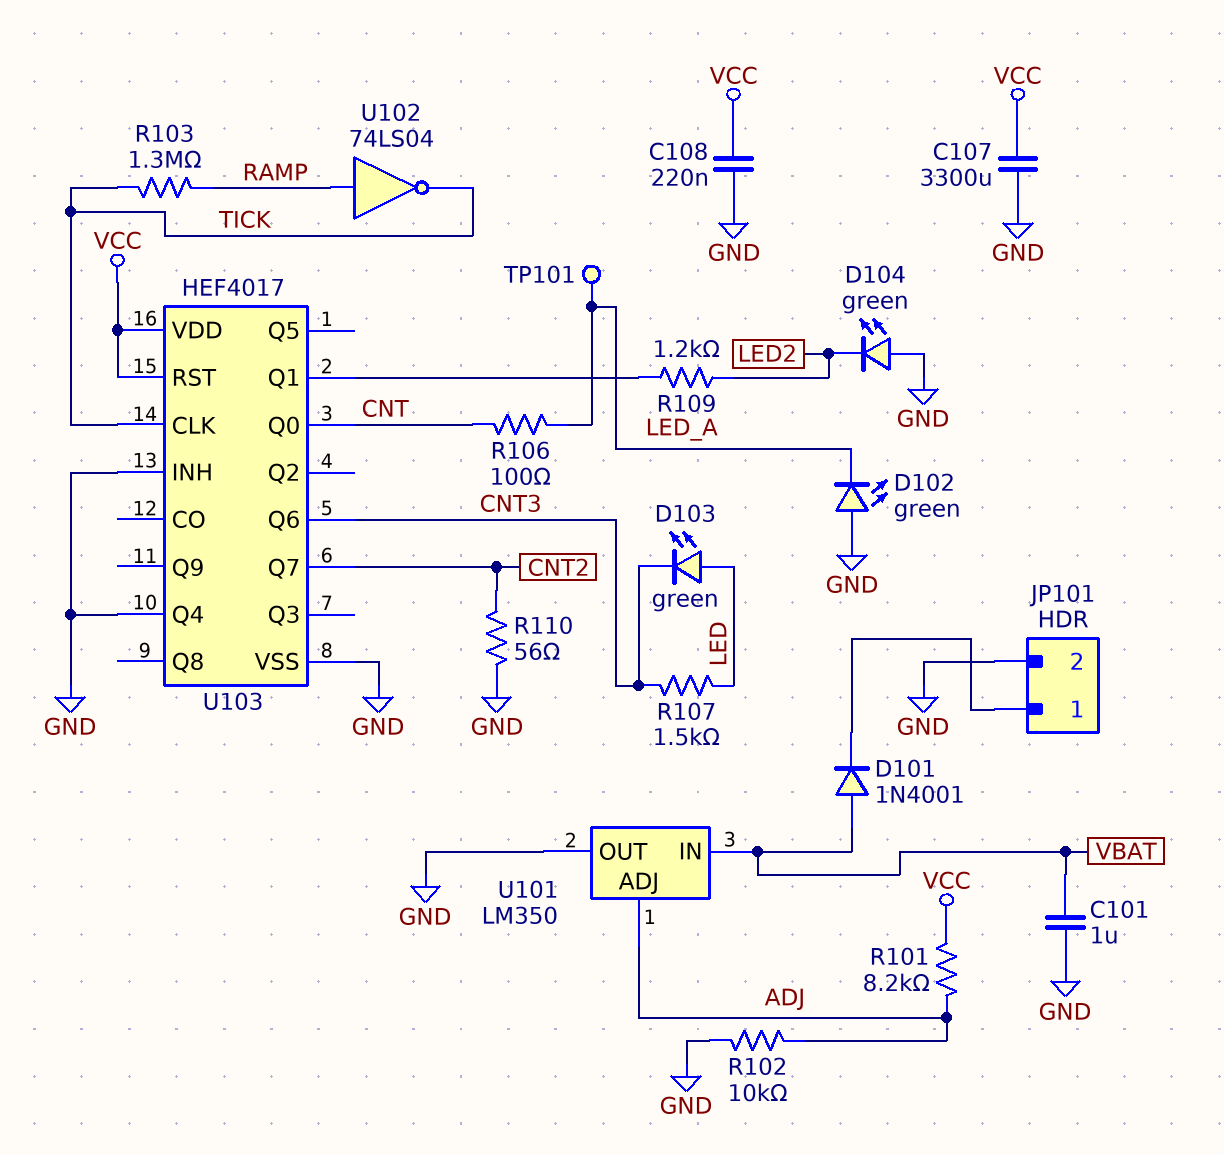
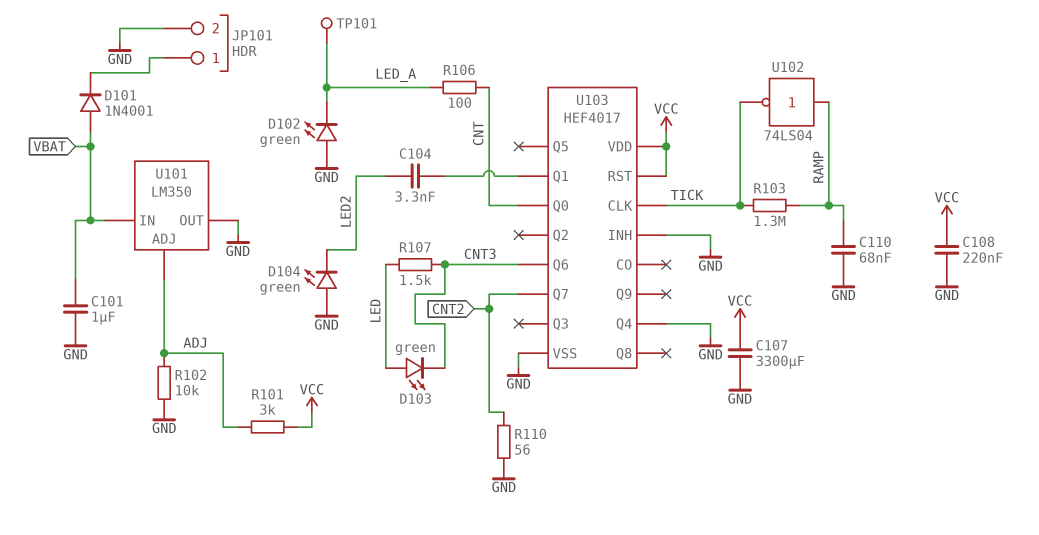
C104: none -> 3.3nF (LED2, U103/Q1)
C110: none -> 68nF (GND, RAMP)
R101: 8.2k (ADJ, VCC) -> 3k (ADJ, VCC)
R109: 1.2k (LED2, U103/Q1) -> none

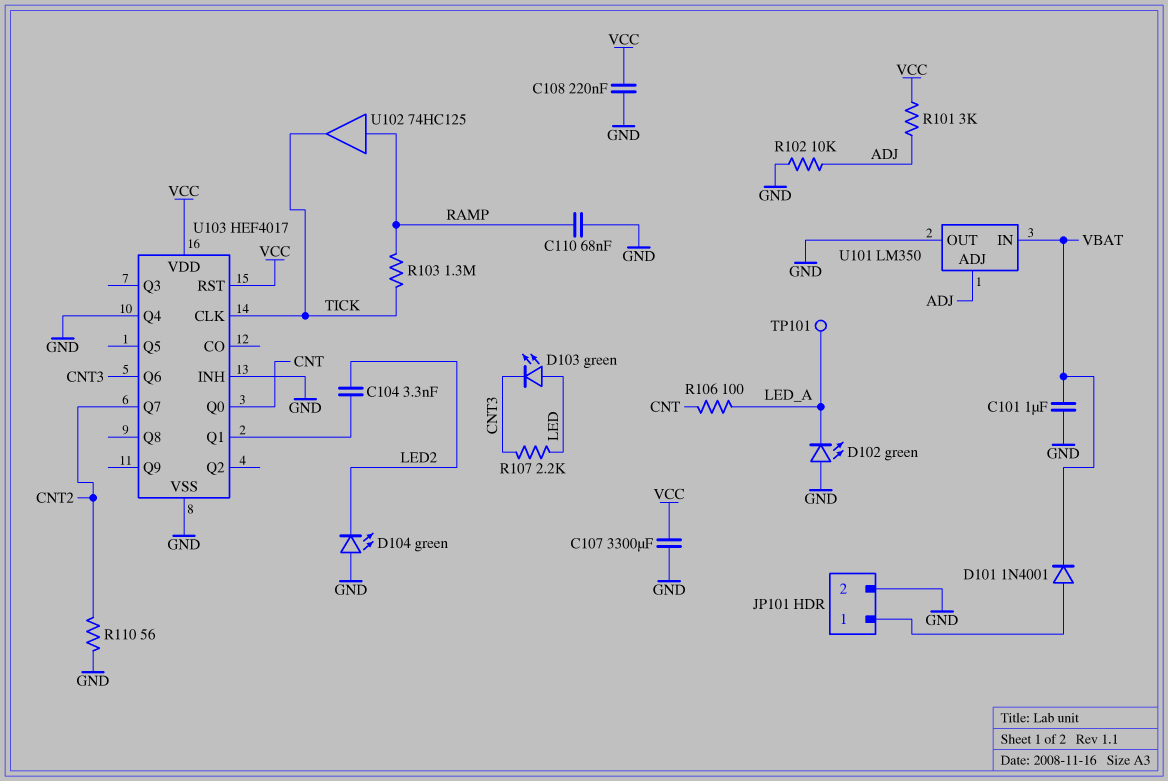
D101: diode 1N4001 (A VBAT, K JP101/1) -> diode 1N4001 (A JP101/1, K VBAT)
R107: 1.5k (CNT3, LED) -> 2.2k (CNT3, LED)
U102: NOT 74LS04 (in RAMP, out TICK) -> buffer 74HC125 (in RAMP, out TICK)

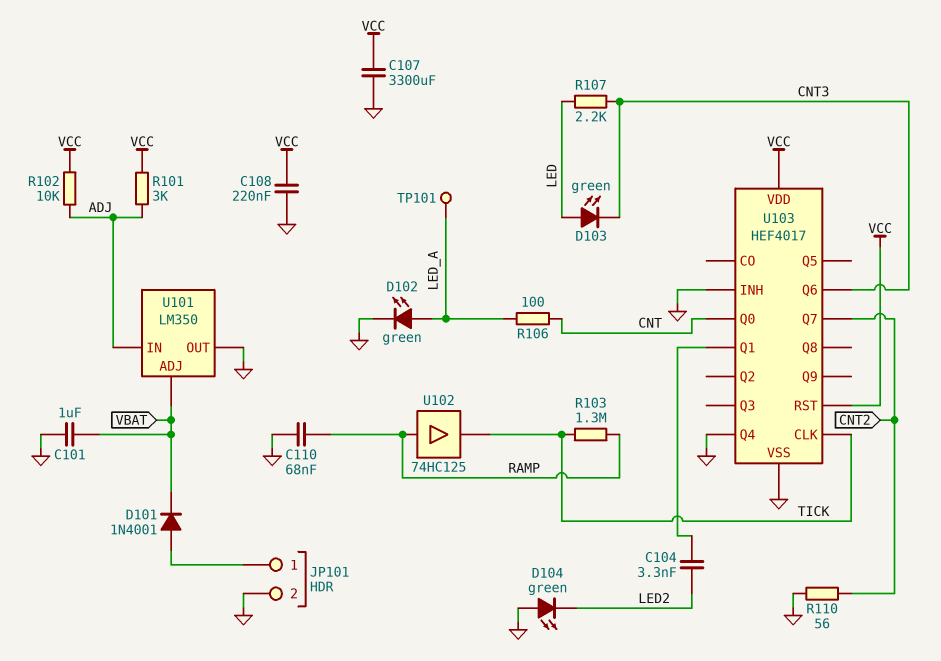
D102: LED green (A GND, K LED_A) -> LED green (A LED_A, K GND)
R102: 10k (ADJ, GND) -> 10k (ADJ, VCC)
U101 pin ADJ: ADJ -> VBAT
U101 pin IN: VBAT -> ADJ

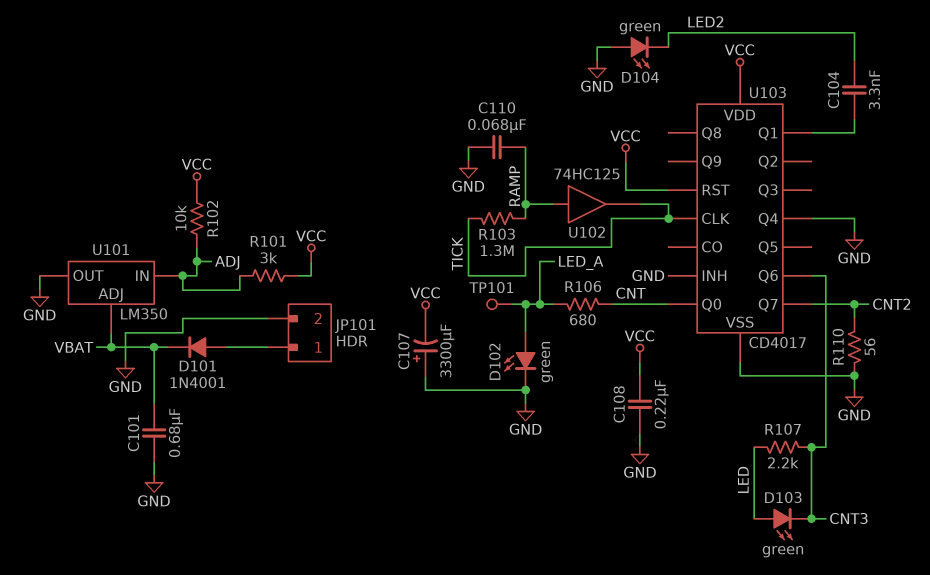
C101: 1uF (GND, VBAT) -> 680nF (GND, VBAT)
C107: 3300uF (GND, VCC) -> 3300uF (plus GND, minus VCC)
R106: 100 (CNT, LED_A) -> 680 (CNT, LED_A)
U103: HEF4017 -> CD4017

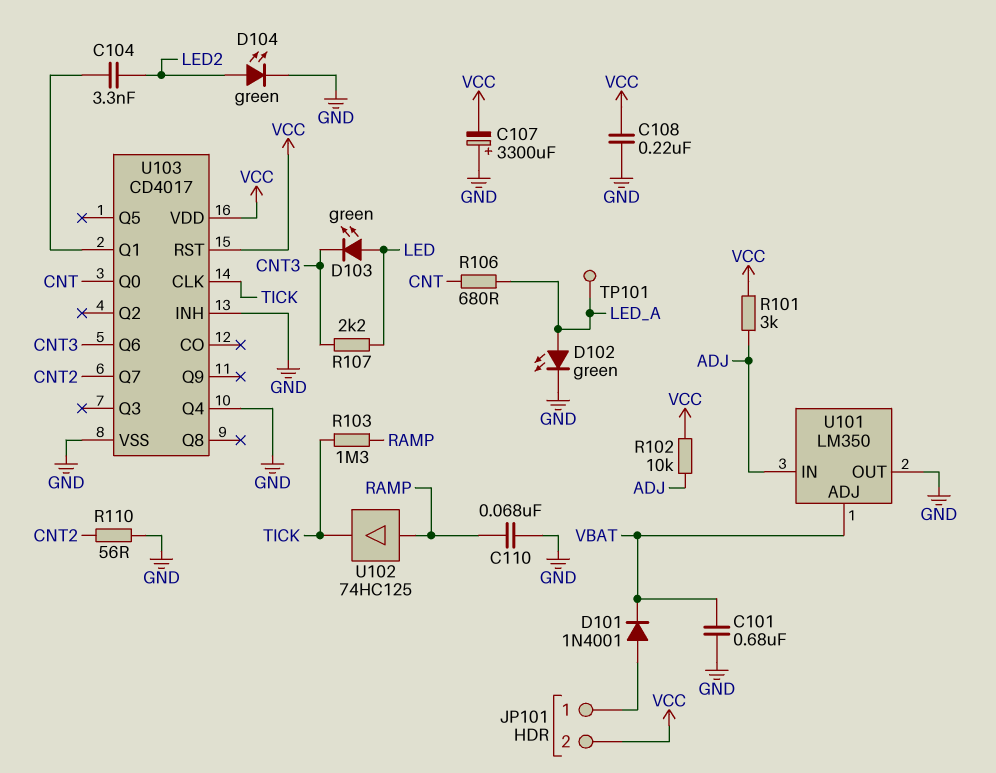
D104: LED green (A GND, K LED2) -> LED green (A LED2, K GND)
JP101 pin 2: GND -> VCC

